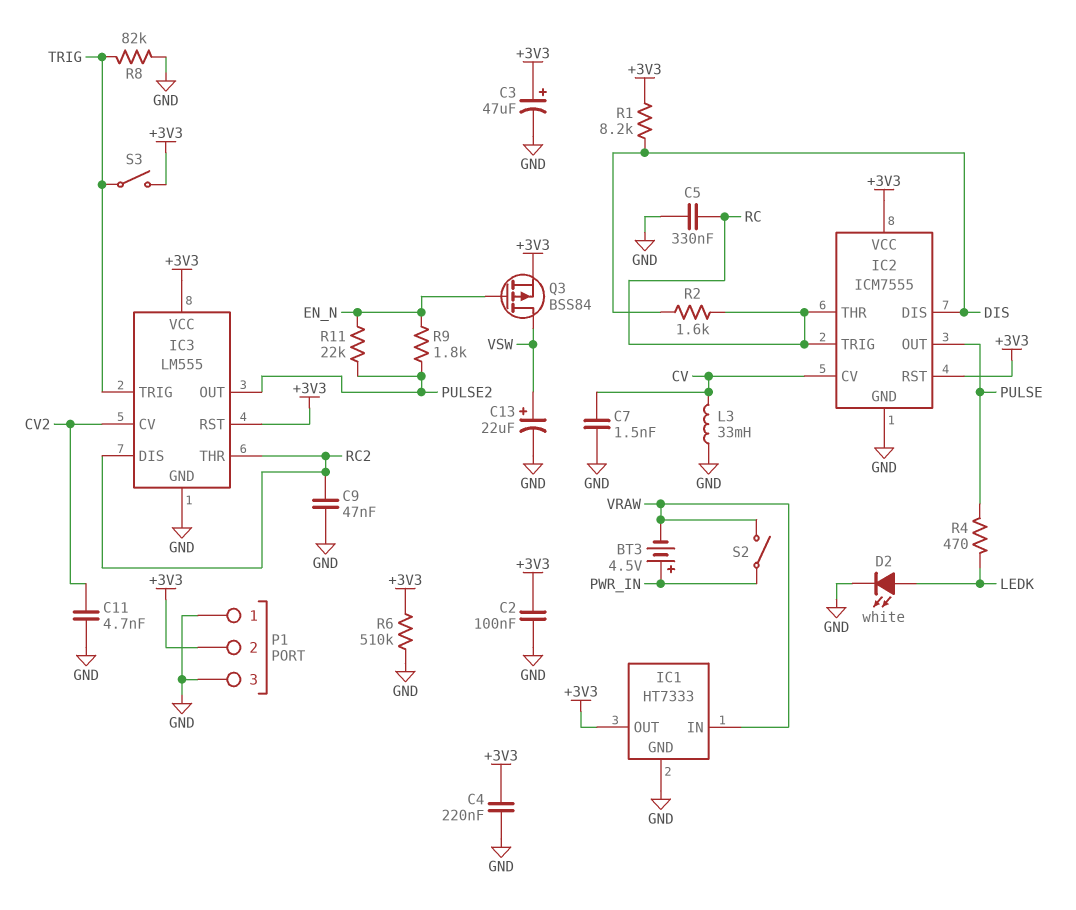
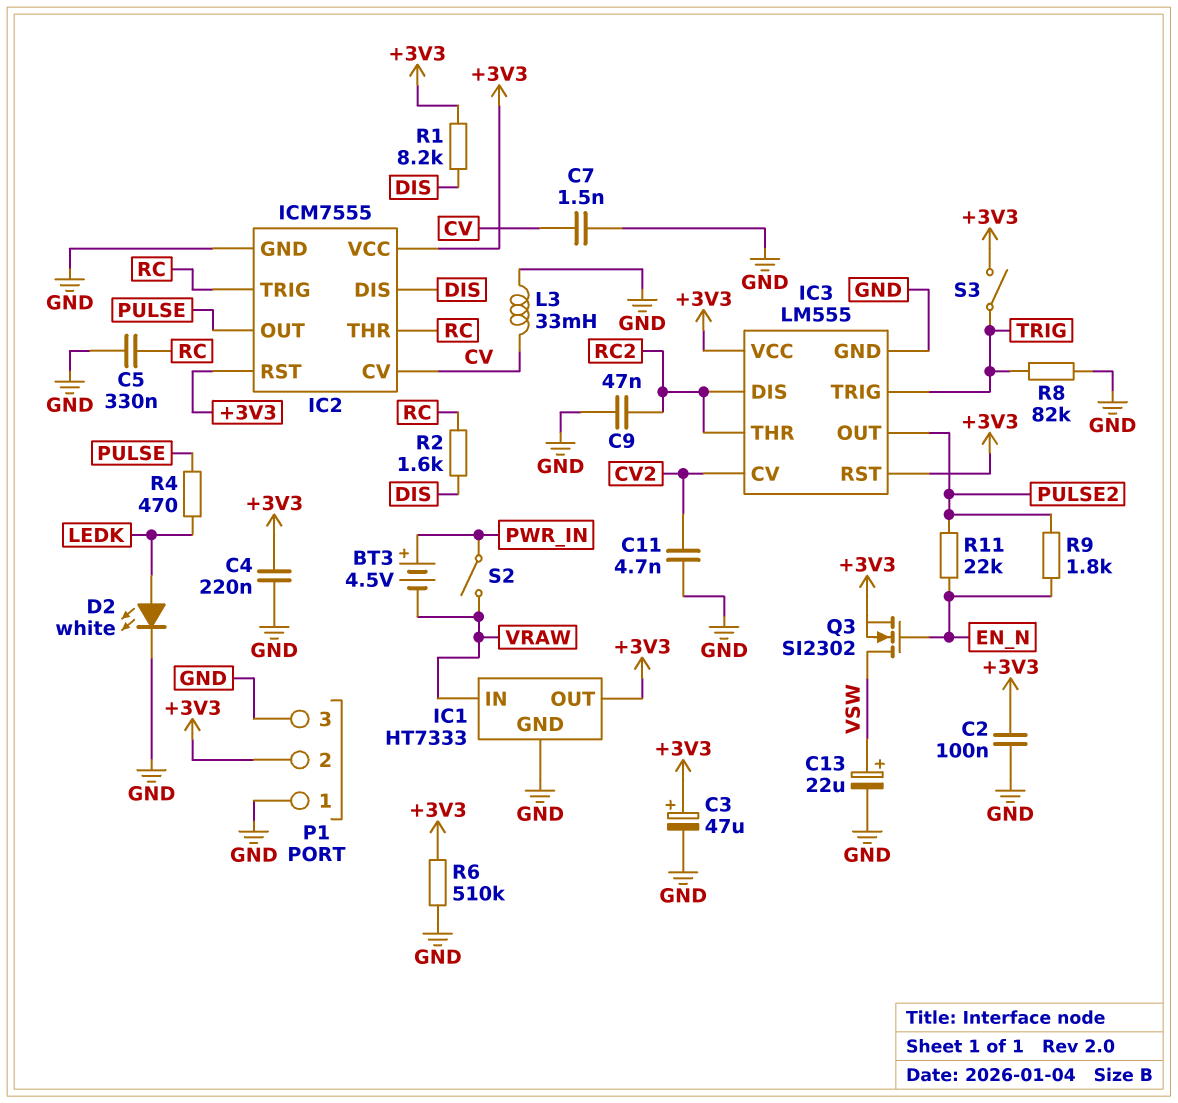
Q3: PMOS BSS84 (G EN_N, D VSW, S +3V3) -> NMOS SI2302 (G EN_N, D VSW, S +3V3)

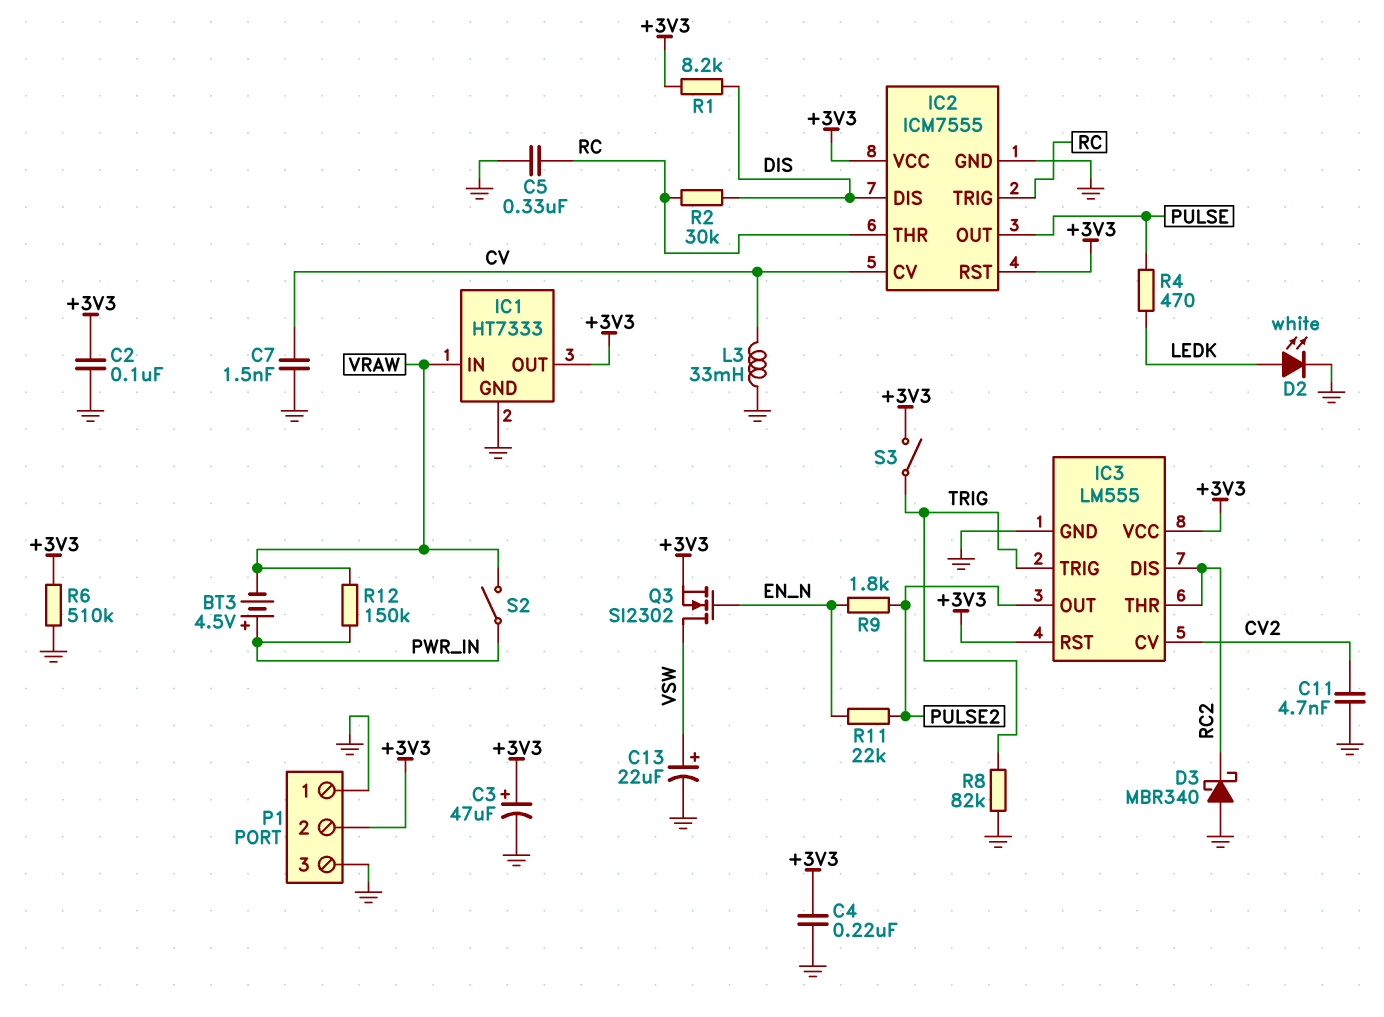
C9: 47nF (GND, RC2) -> none
D3: none -> schottky MBR340 (A GND, K RC2)
R2: 1.6k (DIS, RC) -> 30k (DIS, RC)
R12: none -> 150k (PWR_IN, VRAW)

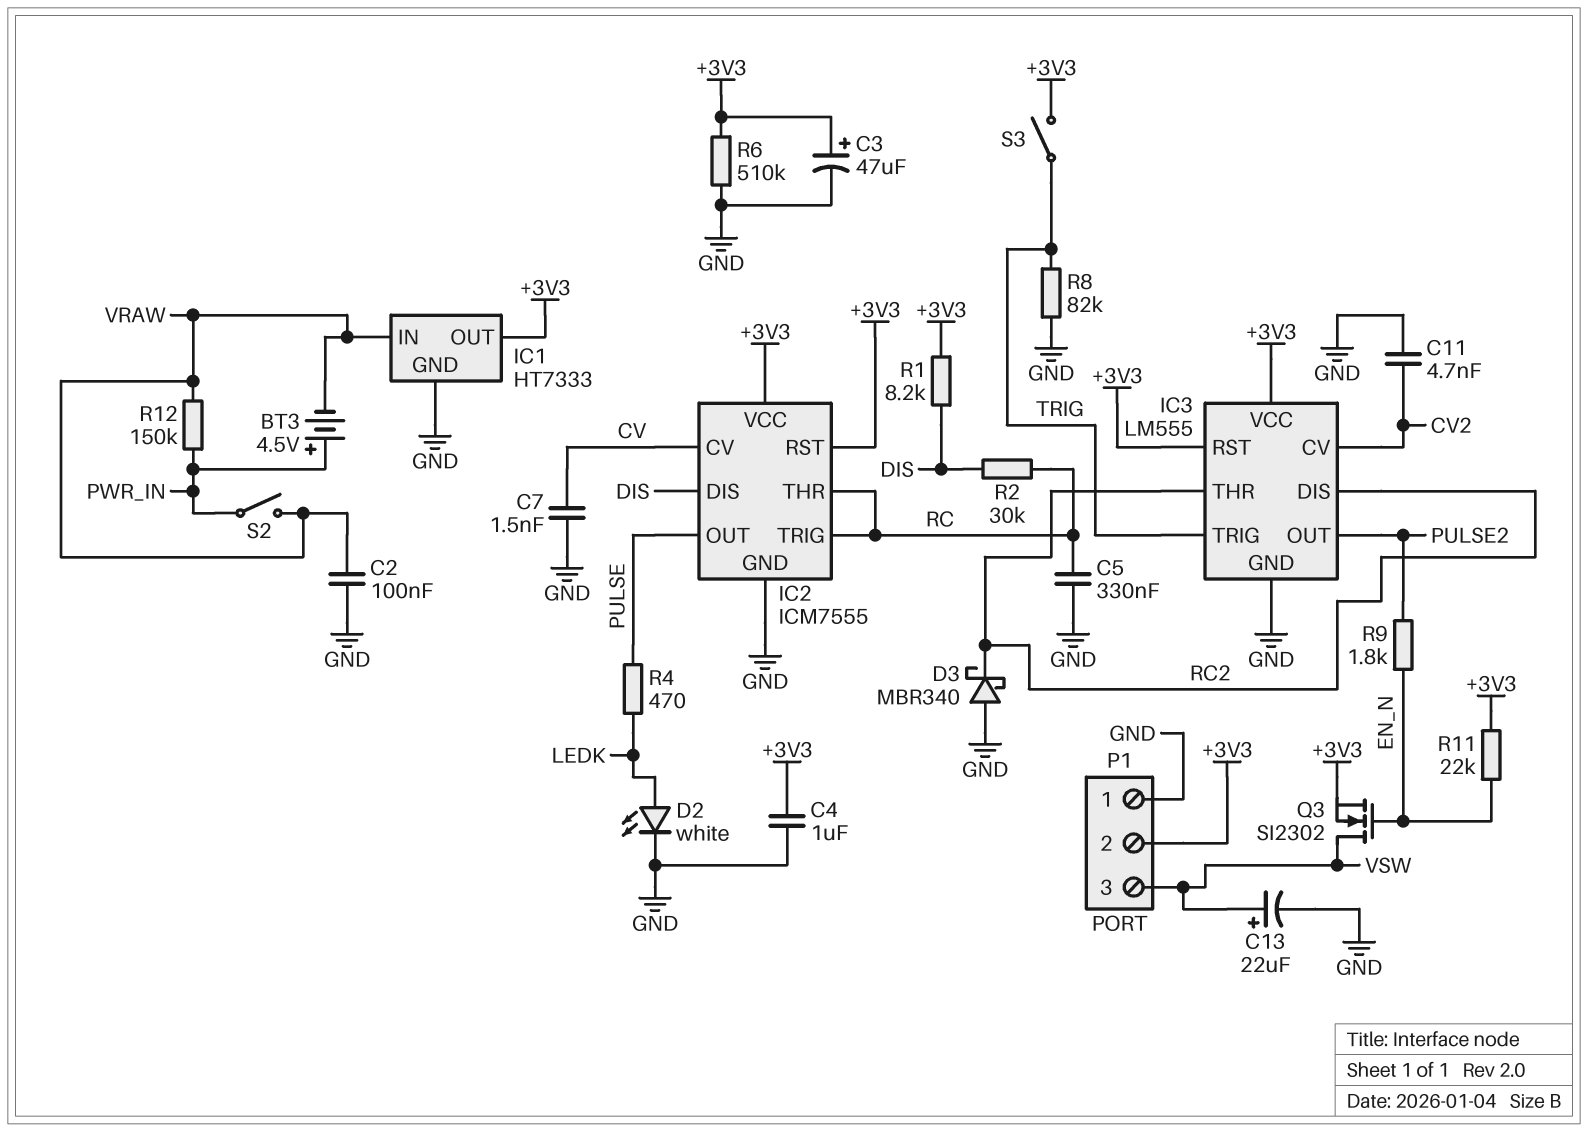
C2: 100nF (+3V3, GND) -> 100nF (GND, VRAW)
C4: 220nF (+3V3, GND) -> 1uF (+3V3, GND)
L3: 33mH (CV, GND) -> none
P1 pin 3: GND -> VSW
R11: 22k (EN_N, PULSE2) -> 22k (+3V3, EN_N)

